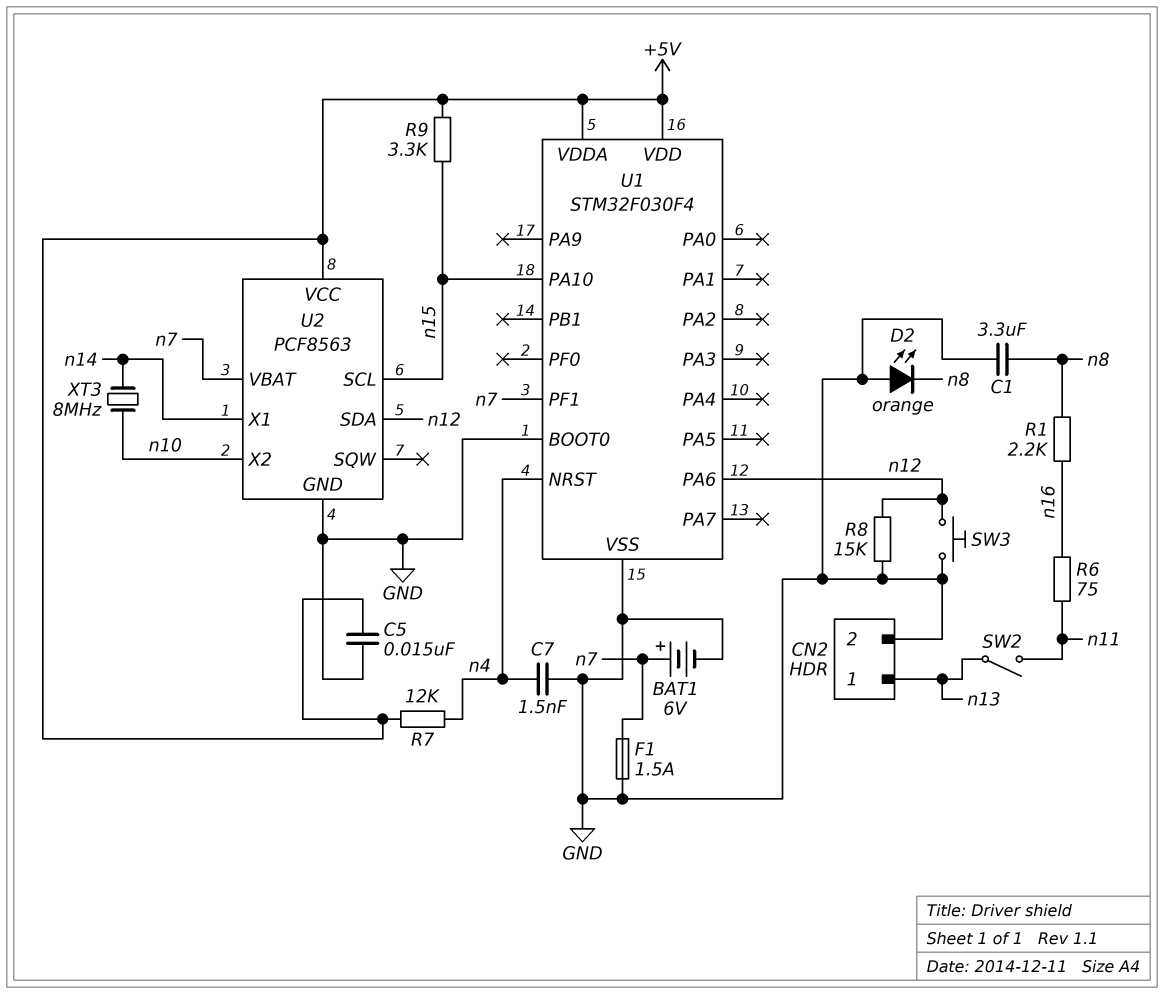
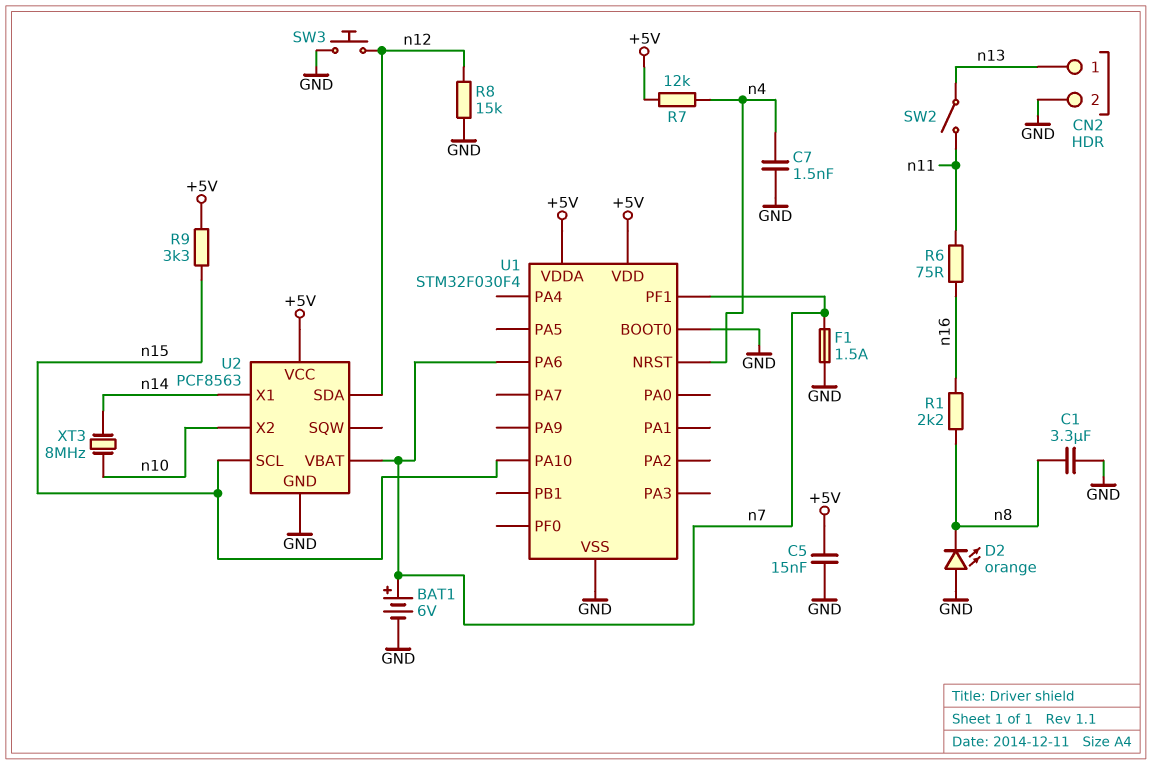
U1 pin PA6: n12 -> n7

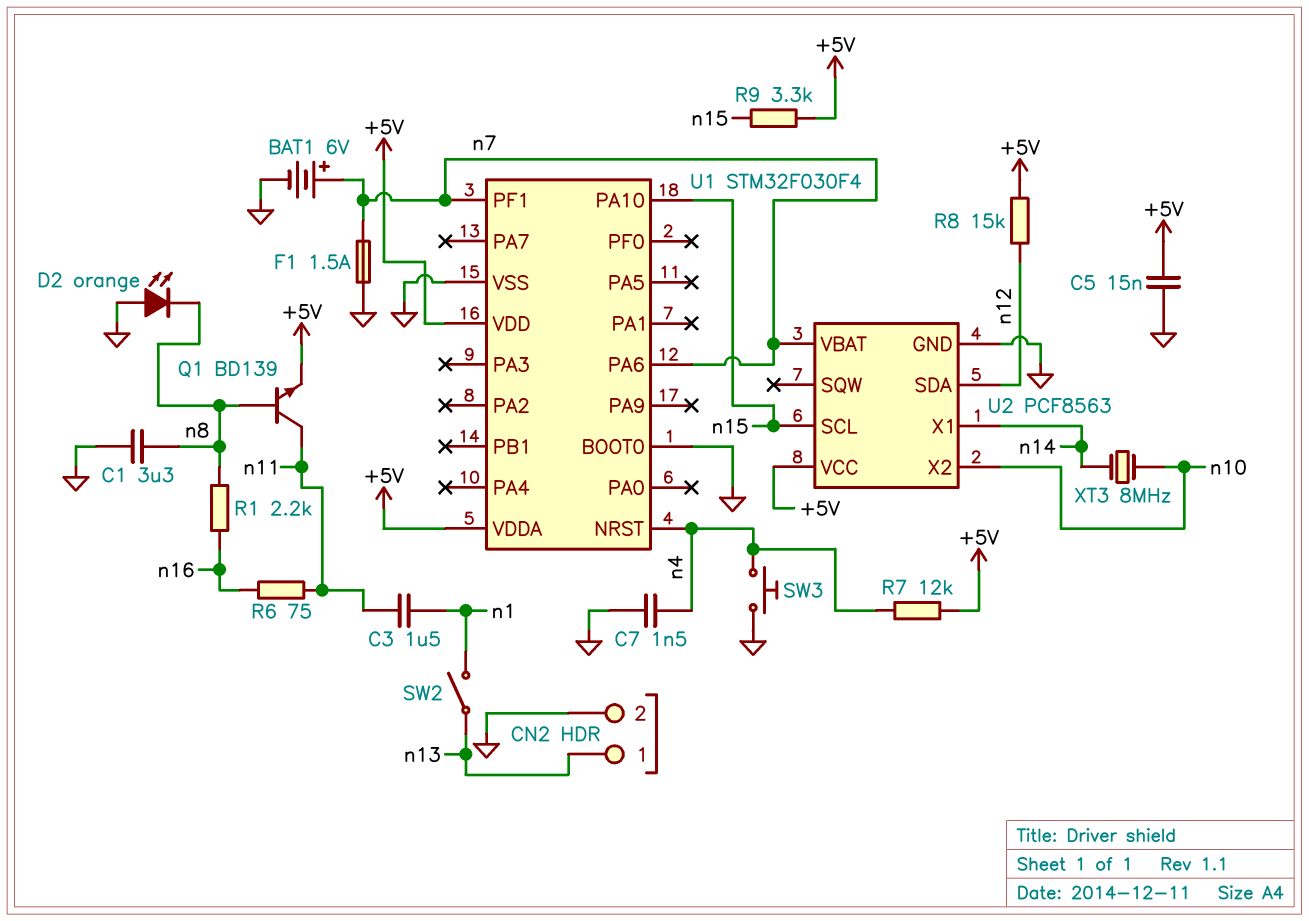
C3: none -> 1.5uF (n1, n11)
Q1: none -> NPN BD139 (B n8, C n11, E +5V)
R8: 15k (GND, n12) -> 15k (+5V, n12)
SW2: switch (n11, n13) -> switch (n1, n13)
SW3: button (GND, n12) -> button (GND, n4)

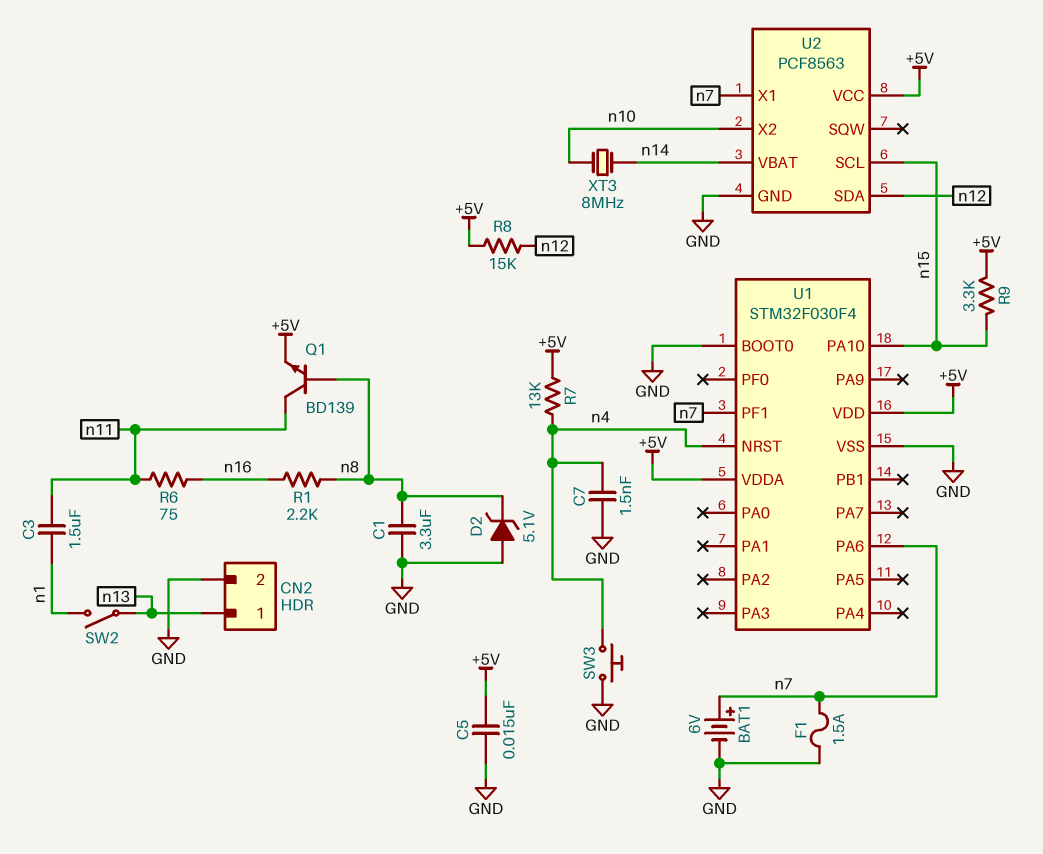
D2: LED orange (A GND, K n8) -> zener 5.1V (A GND, K n8)
R7: 12k (+5V, n4) -> 13k (+5V, n4)
U2 pin VBAT: n7 -> n14
U2 pin X1: n14 -> n7

